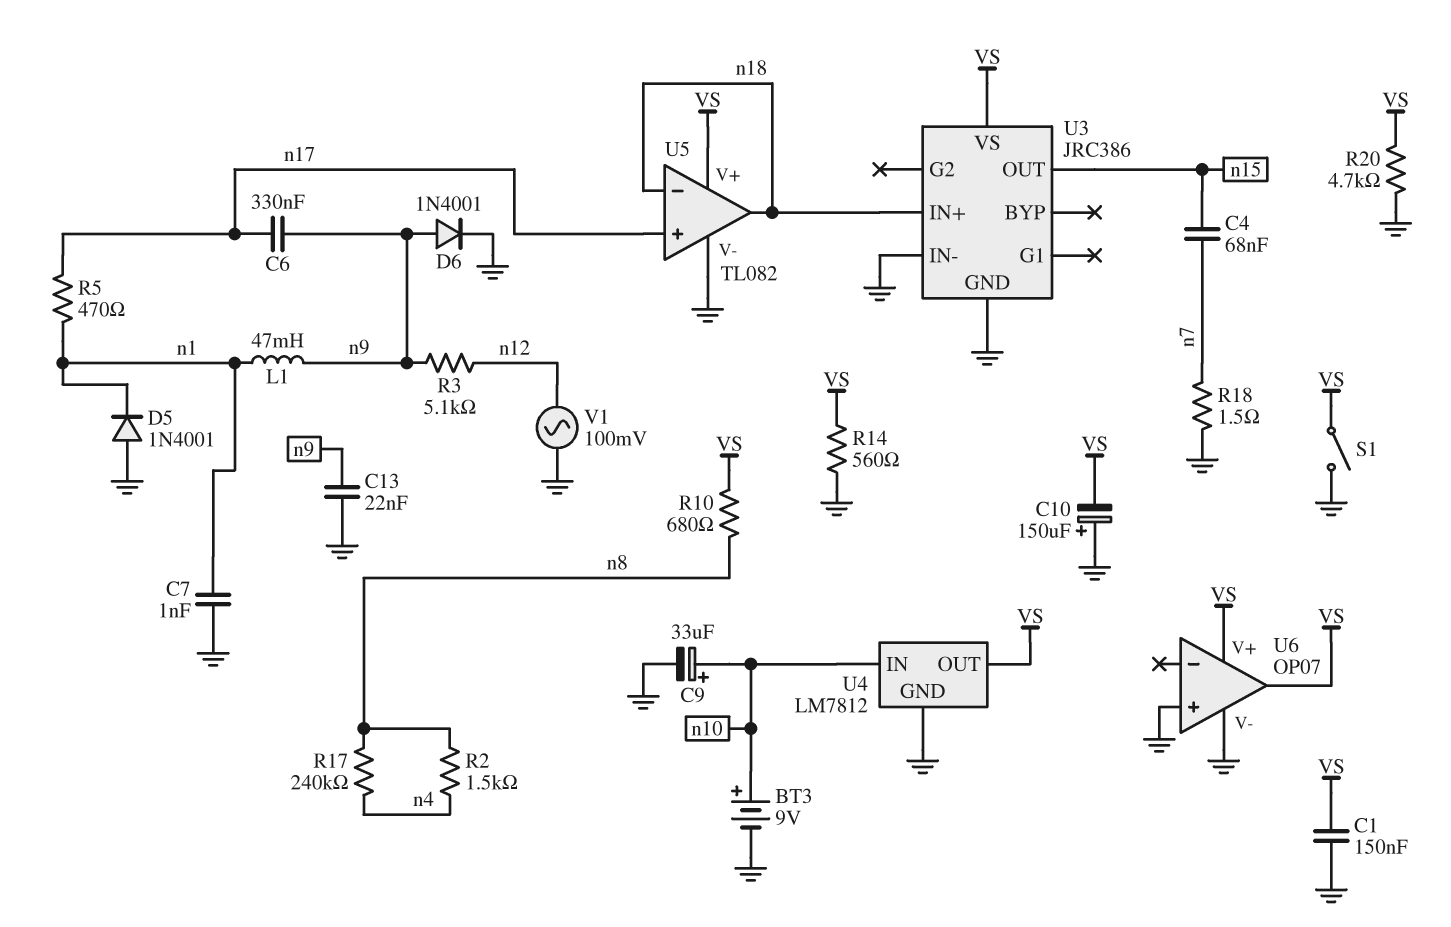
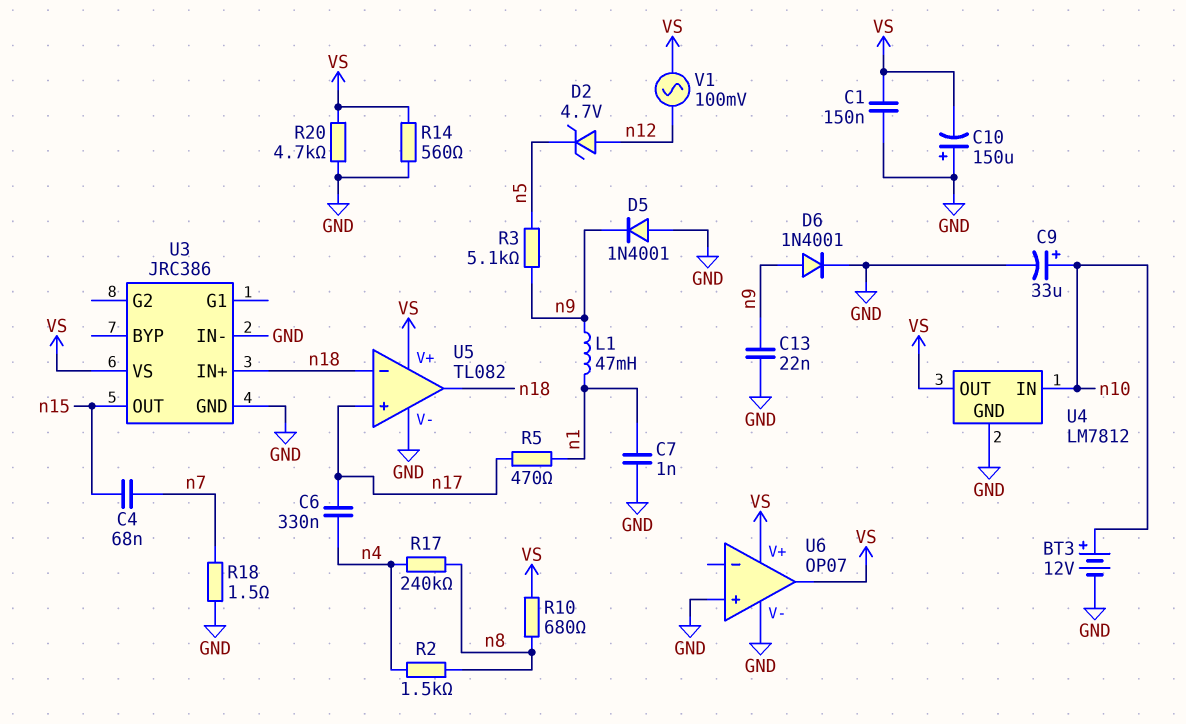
BT3: 9V (plus n10, minus GND) -> 12V (plus n10, minus GND)
C6: 330nF (n9, n17) -> 330nF (n4, n17)
D2: none -> zener 4.7V (A n12, K n5)
D5: diode 1N4001 (A GND, K n1) -> diode 1N4001 (A GND, K n9)
R3: 5.1k (n9, n12) -> 5.1k (n5, n9)
S1: switch (GND, VS) -> none
V1: AC 100mV (GND, n12) -> AC 100mV (VS, n12)

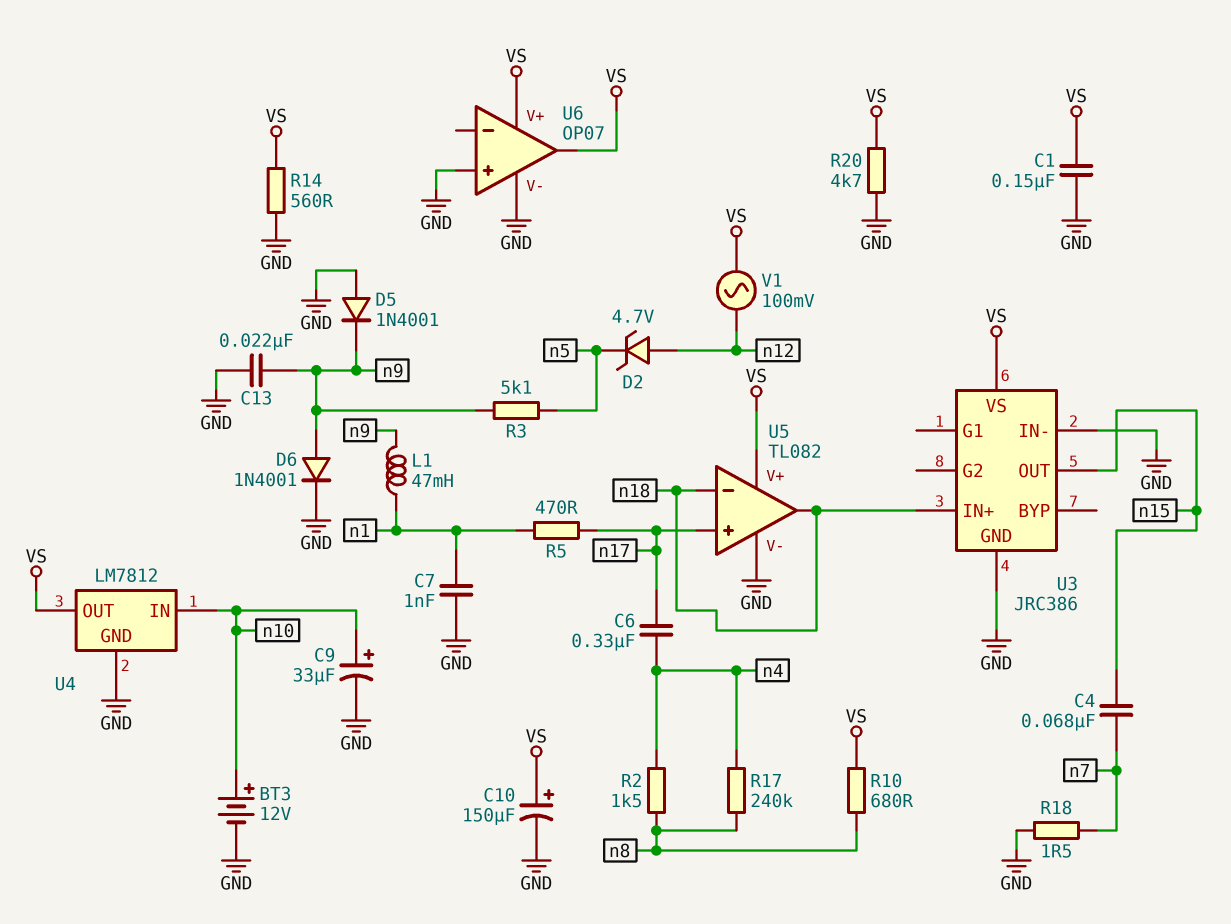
C10: 150uF (plus GND, minus VS) -> 150uF (plus VS, minus GND)

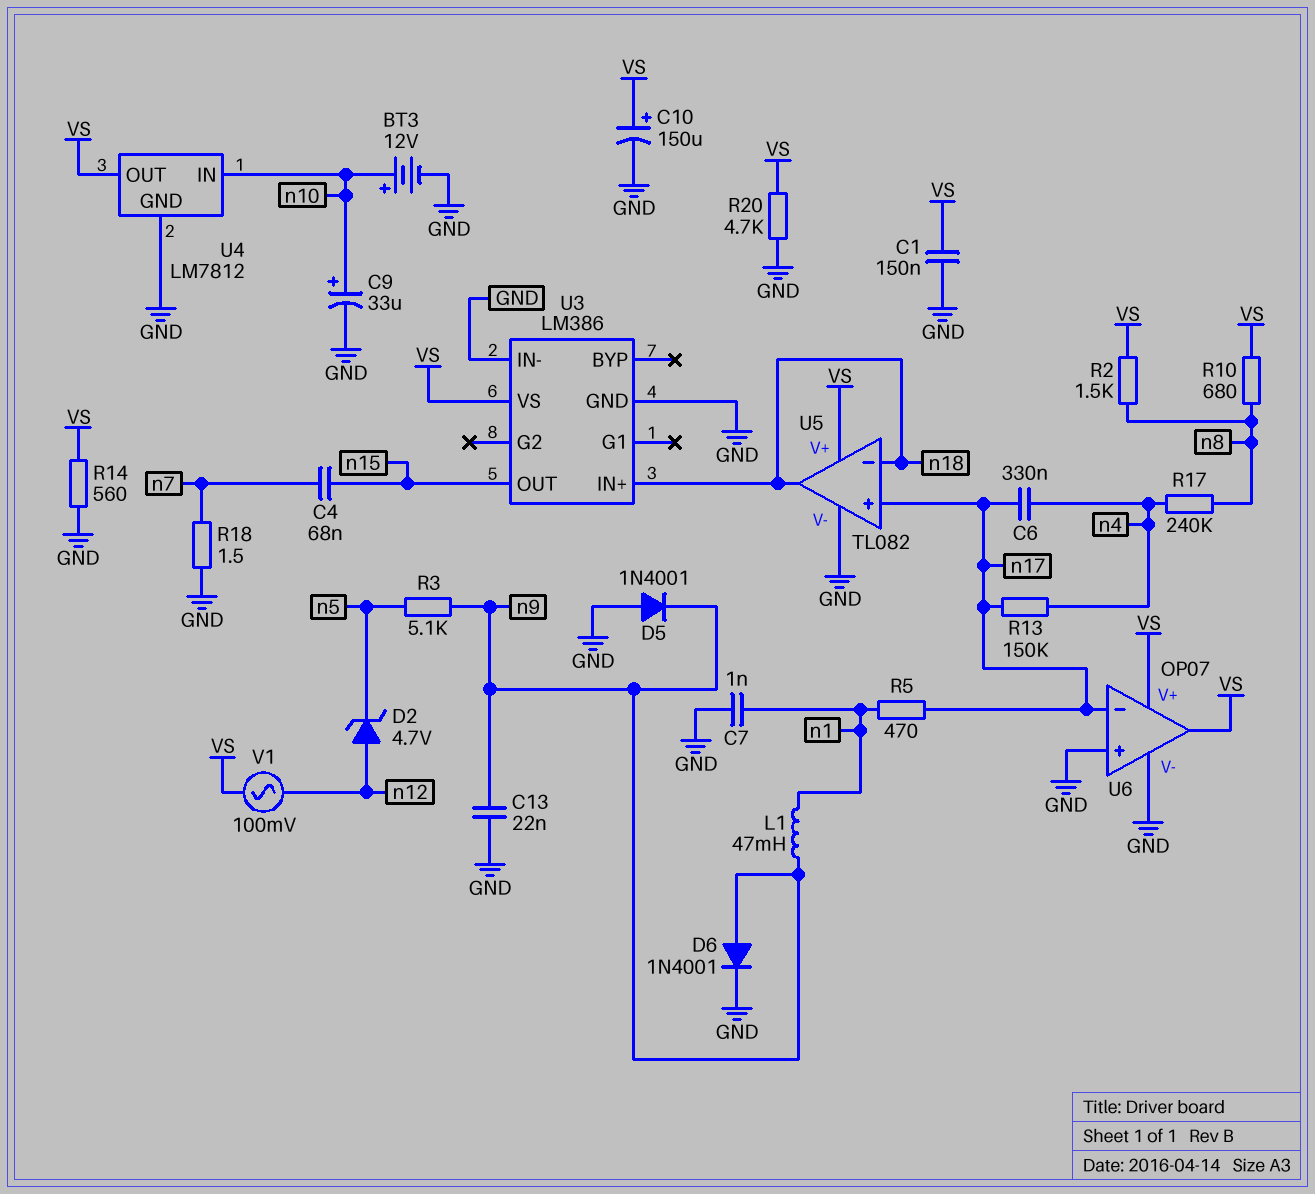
R2: 1.5k (n4, n8) -> 1.5k (VS, n8)
R13: none -> 150k (n4, n17)
U3: JRC386 -> LM386
U6 pin in-: none -> n17

